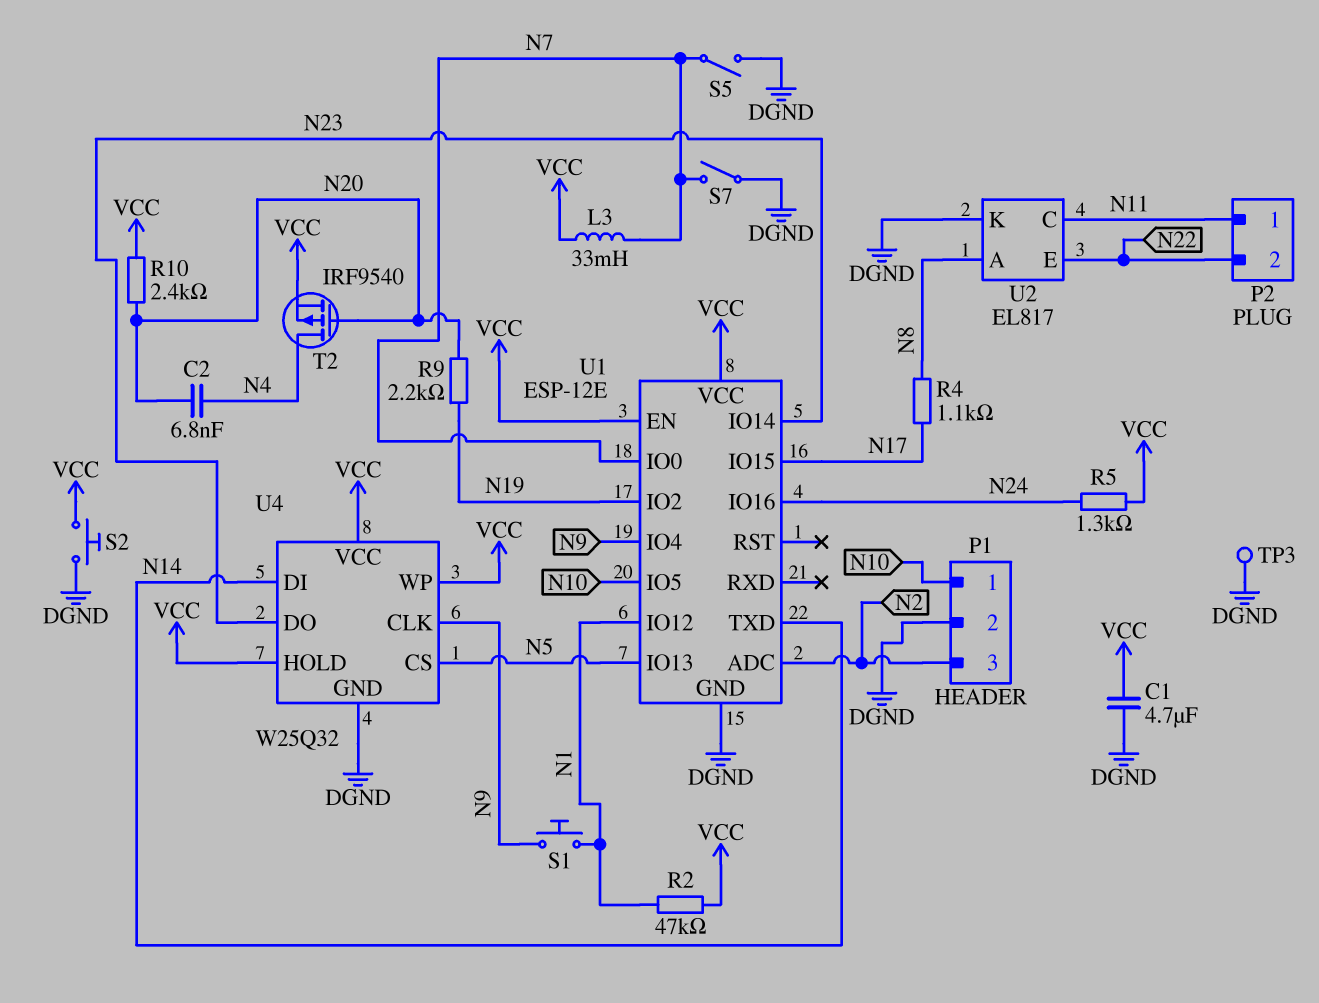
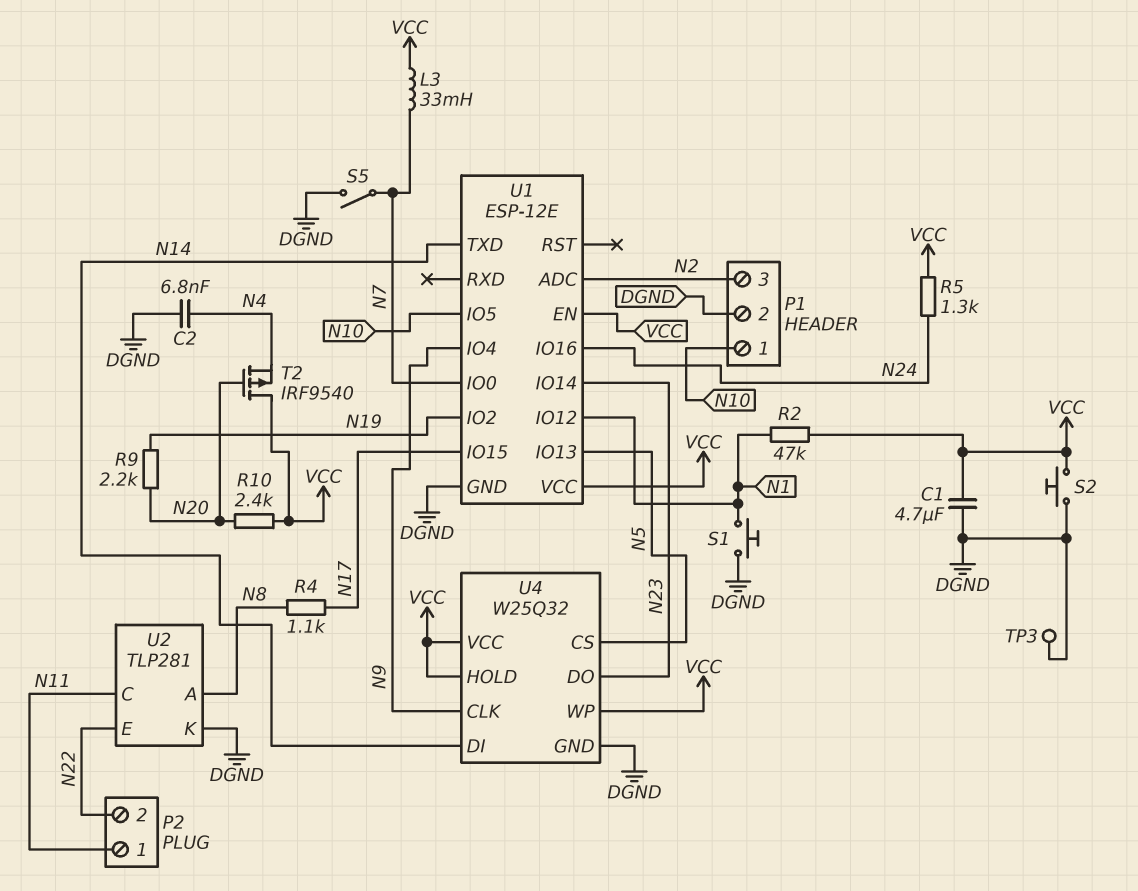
C2: 6.8nF (N4, N20) -> 6.8nF (DGND, N4)
S1: button (N1, N9) -> button (DGND, N1)
S7: switch (DGND, N7) -> none
T2: PMOS IRF9540 (G N20, D N4, S VCC) -> PMOS IRF9540 (G N20, D VCC, S N4)
U2: EL817 -> TLP281

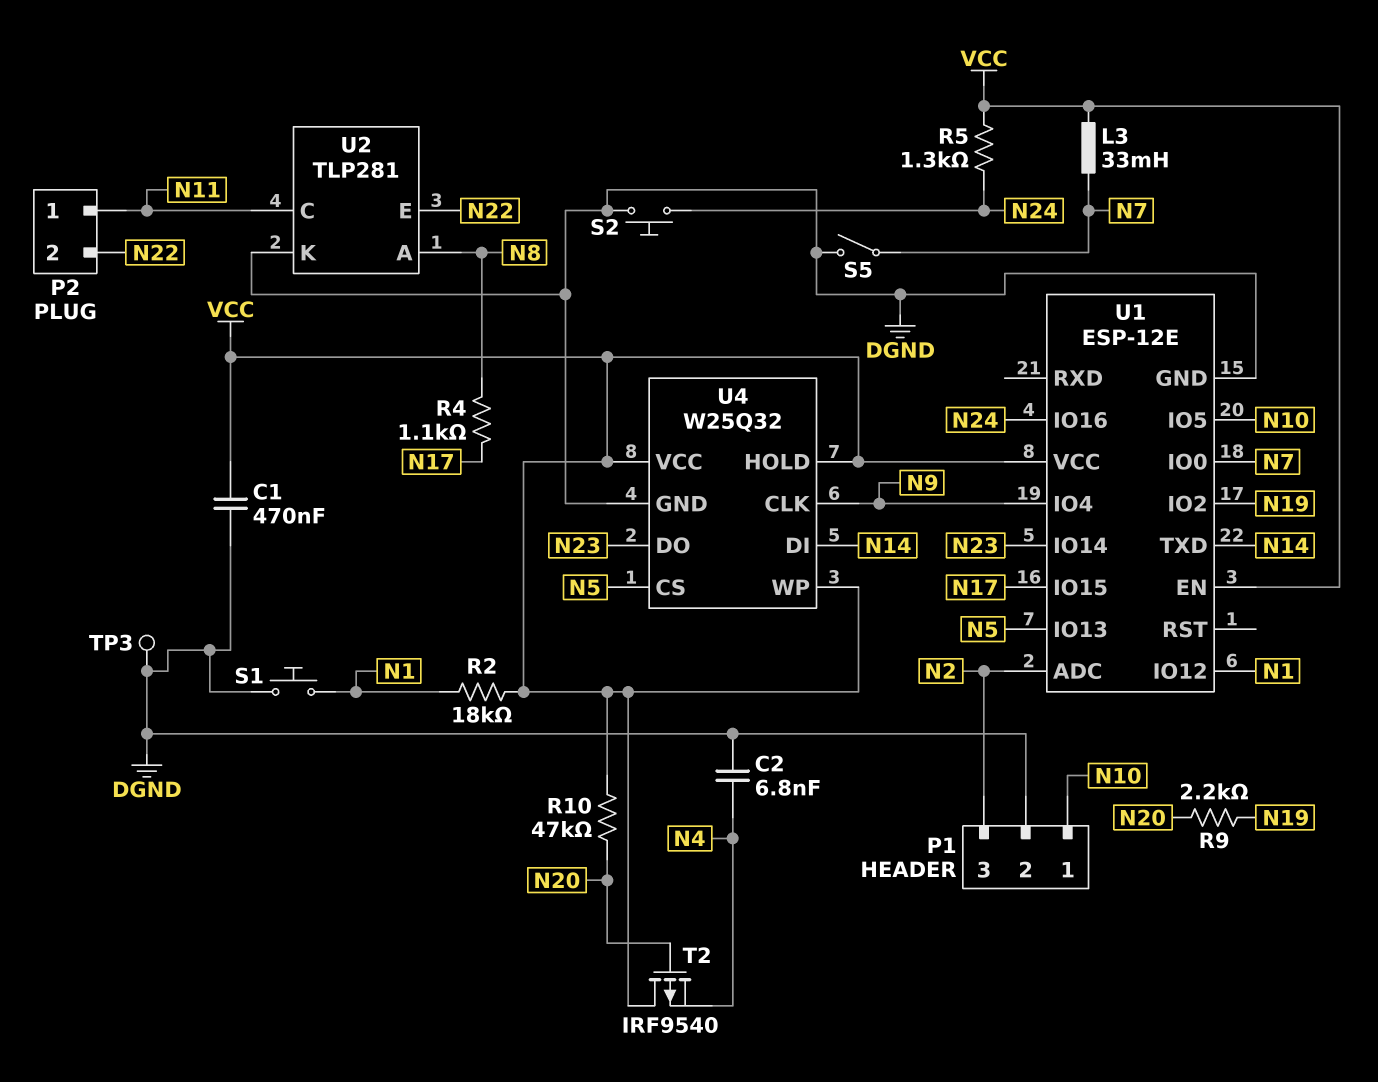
C1: 4.7uF (DGND, VCC) -> 470nF (DGND, VCC)
R2: 47k (N1, VCC) -> 18k (N1, VCC)
R10: 2.4k (N20, VCC) -> 47k (N20, VCC)
S2: button (DGND, VCC) -> button (DGND, N24)

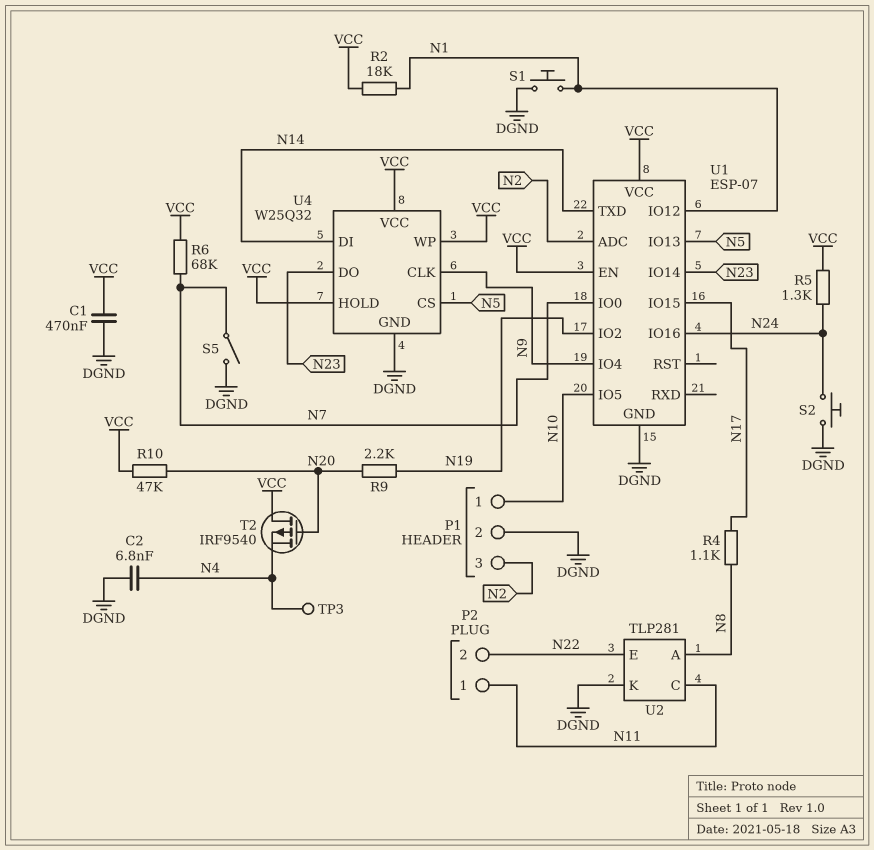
L3: 33mH (N7, VCC) -> none
R6: none -> 68k (N7, VCC)
TP3: test point (DGND) -> test point (N4)
U1: ESP-12E -> ESP-07

